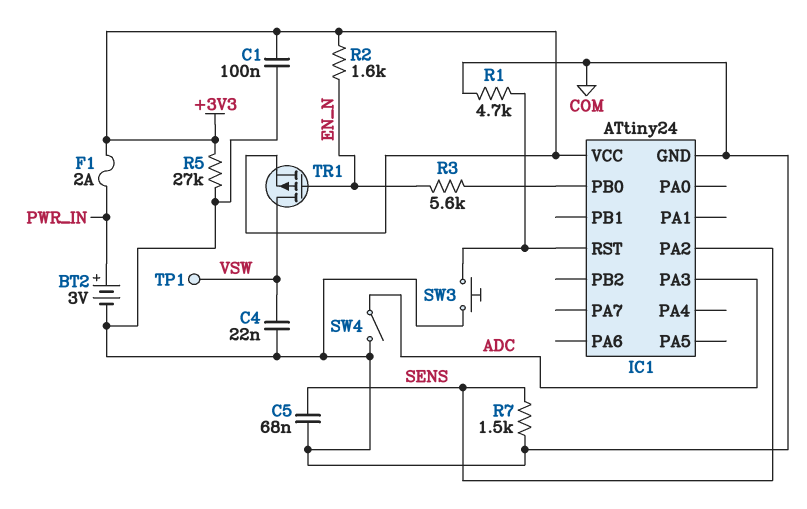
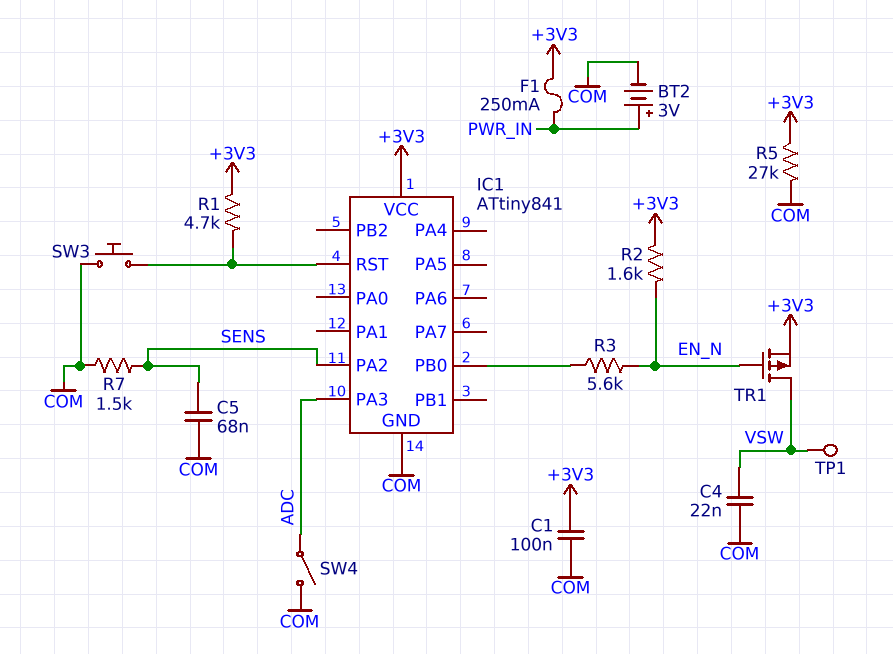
F1: 2A (+3V3, PWR_IN) -> 250mA (+3V3, PWR_IN)
IC1: ATtiny24 -> ATtiny841
R1: 4.7k (COM, IC1/RST) -> 4.7k (+3V3, IC1/RST)

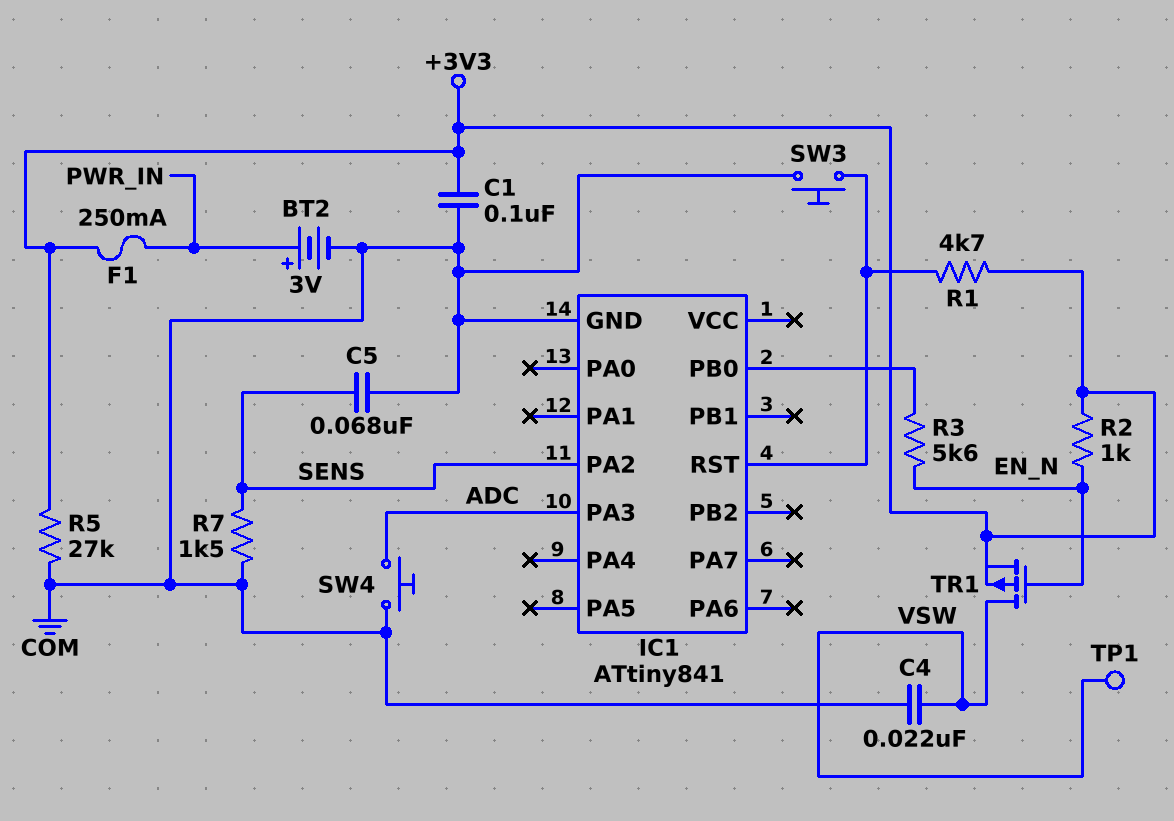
IC1 pin VCC: +3V3 -> none
R2: 1.6k (+3V3, EN_N) -> 1k (+3V3, EN_N)
SW4: switch (ADC, COM) -> button (ADC, COM)

